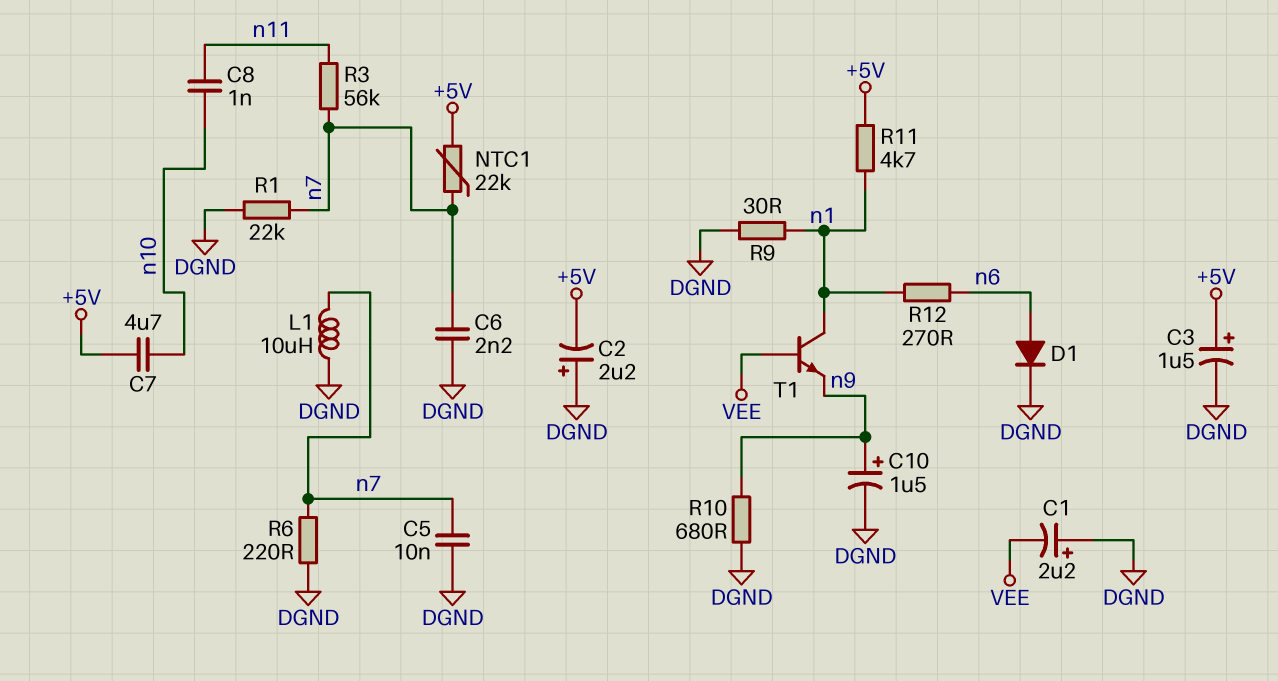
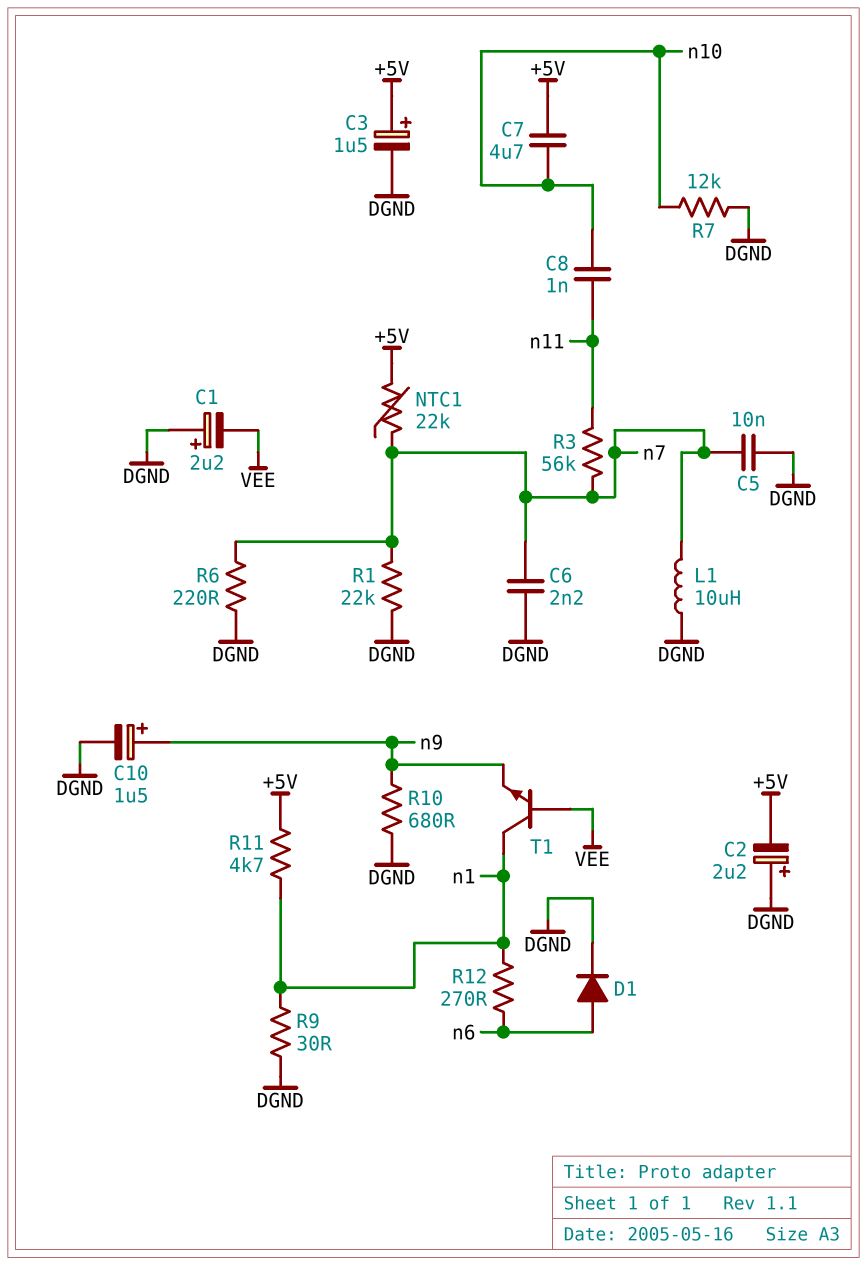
R7: none -> 12k (DGND, n10)

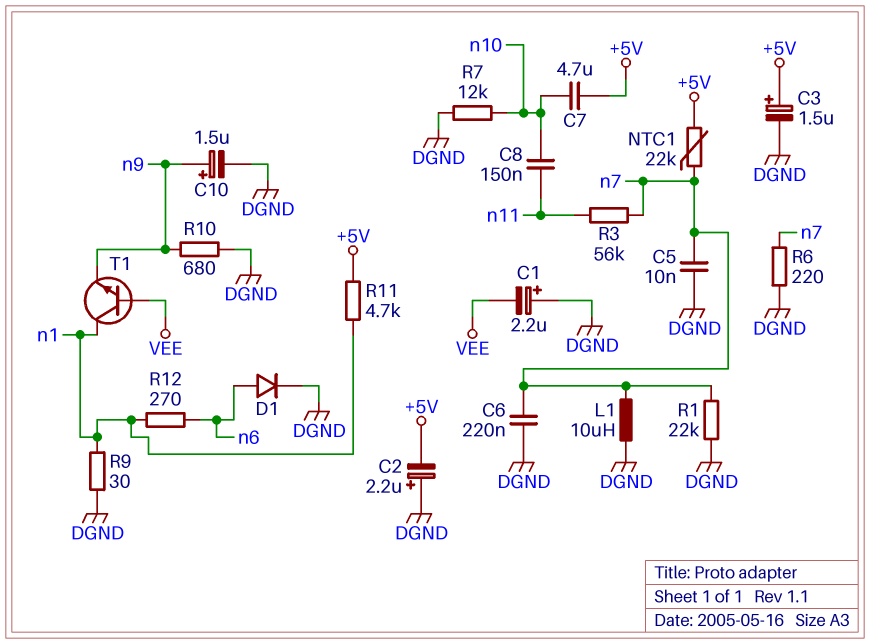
C6: 2.2nF (DGND, n7) -> 220nF (DGND, n7)
C8: 1nF (n10, n11) -> 150nF (n10, n11)

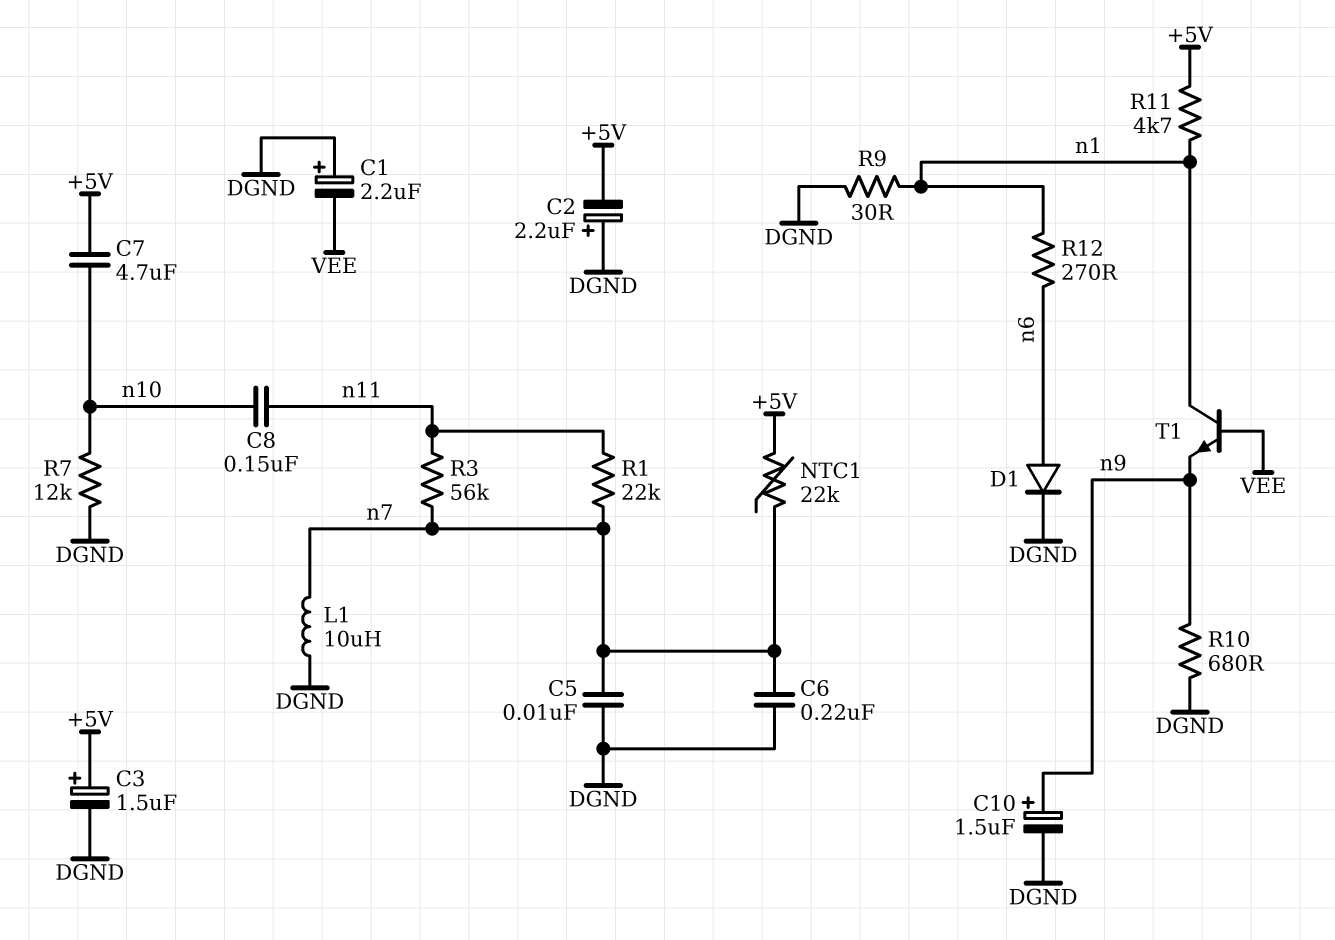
R1: 22k (DGND, n7) -> 22k (n7, n11)
R6: 220 (DGND, n7) -> none

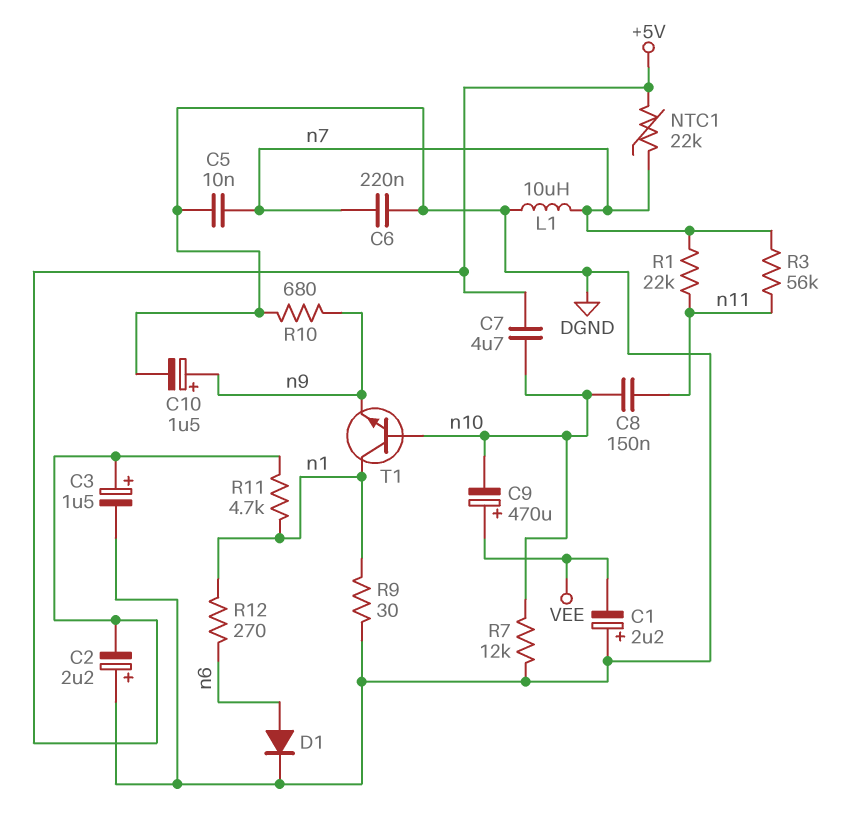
C9: none -> 470uF (plus VEE, minus n10)
T1: NPN (B VEE, C n1, E n9) -> NPN (B n10, C n1, E n9)

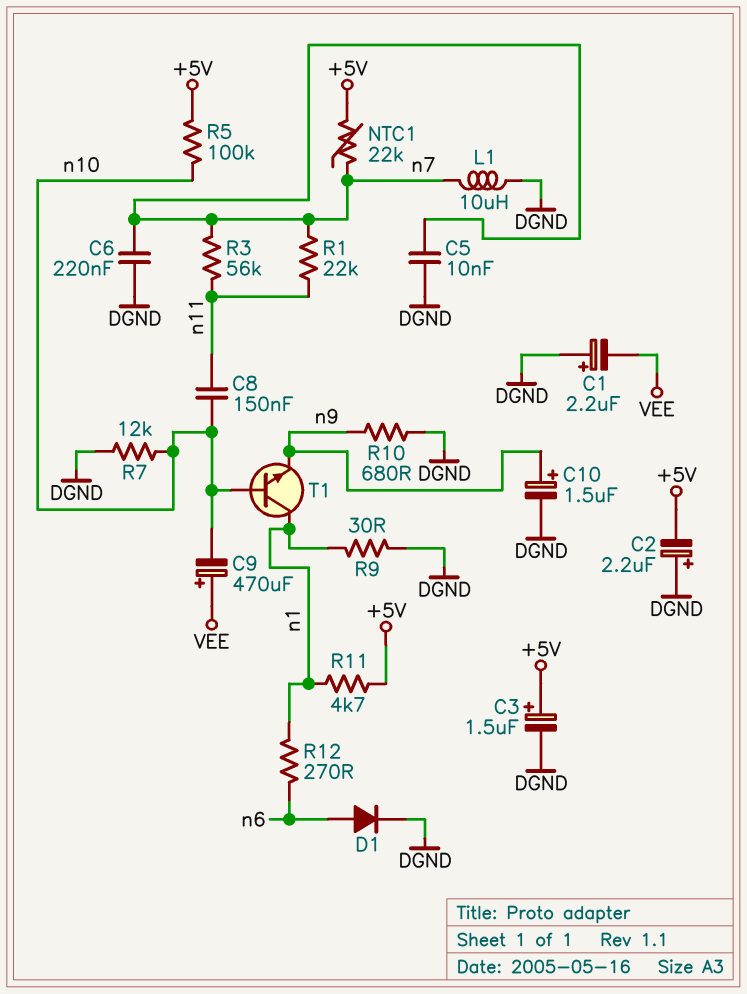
C7: 4.7uF (+5V, n10) -> none
R5: none -> 100k (+5V, n10)

